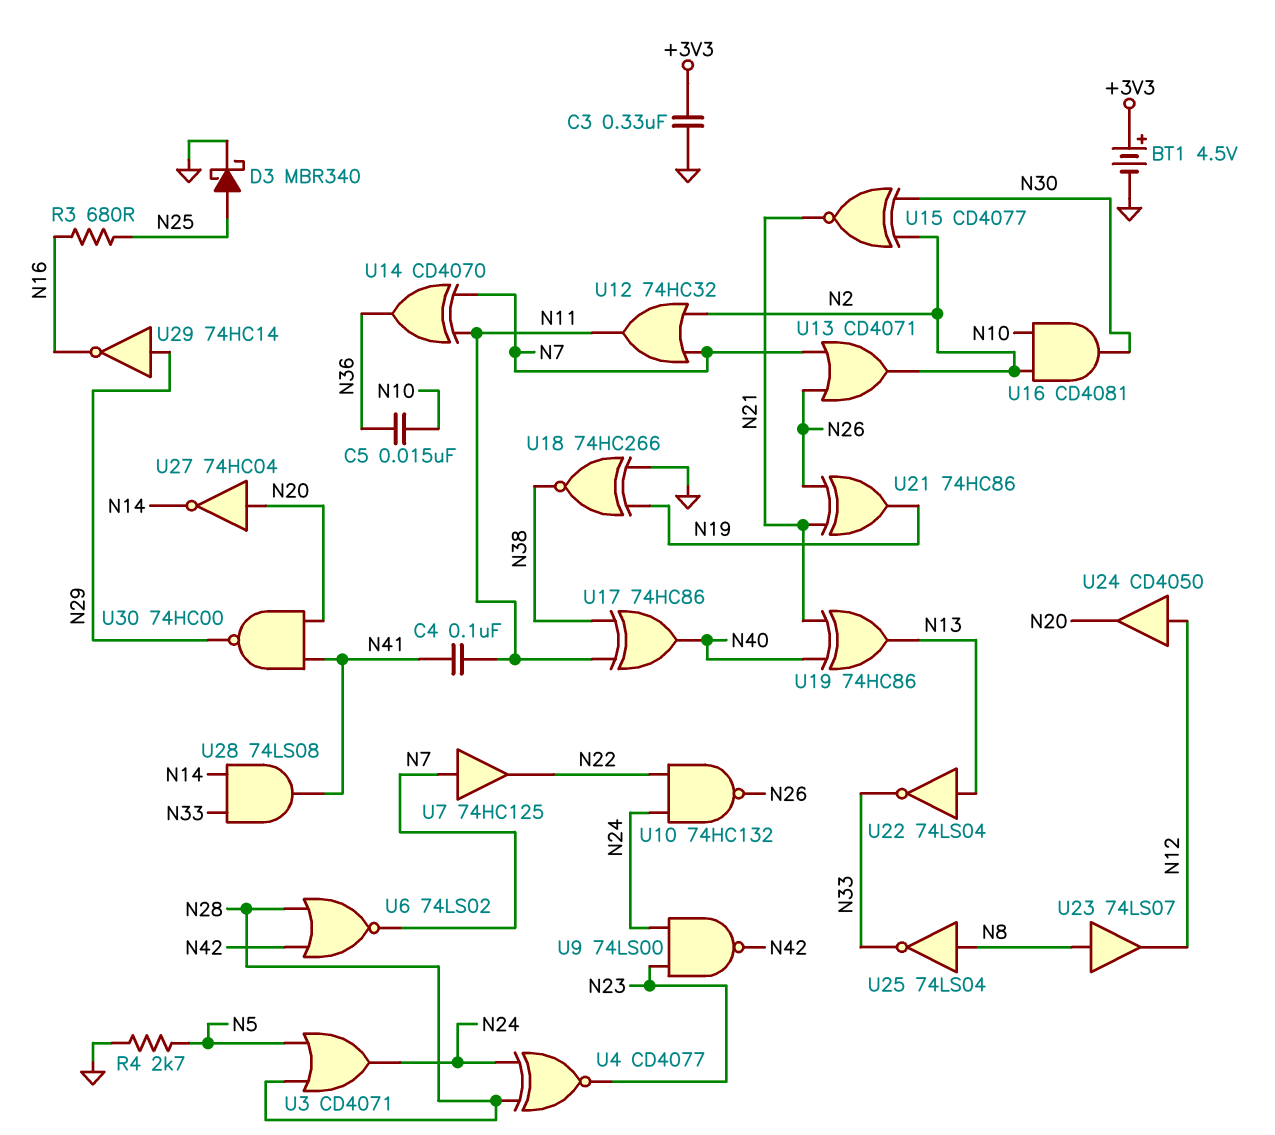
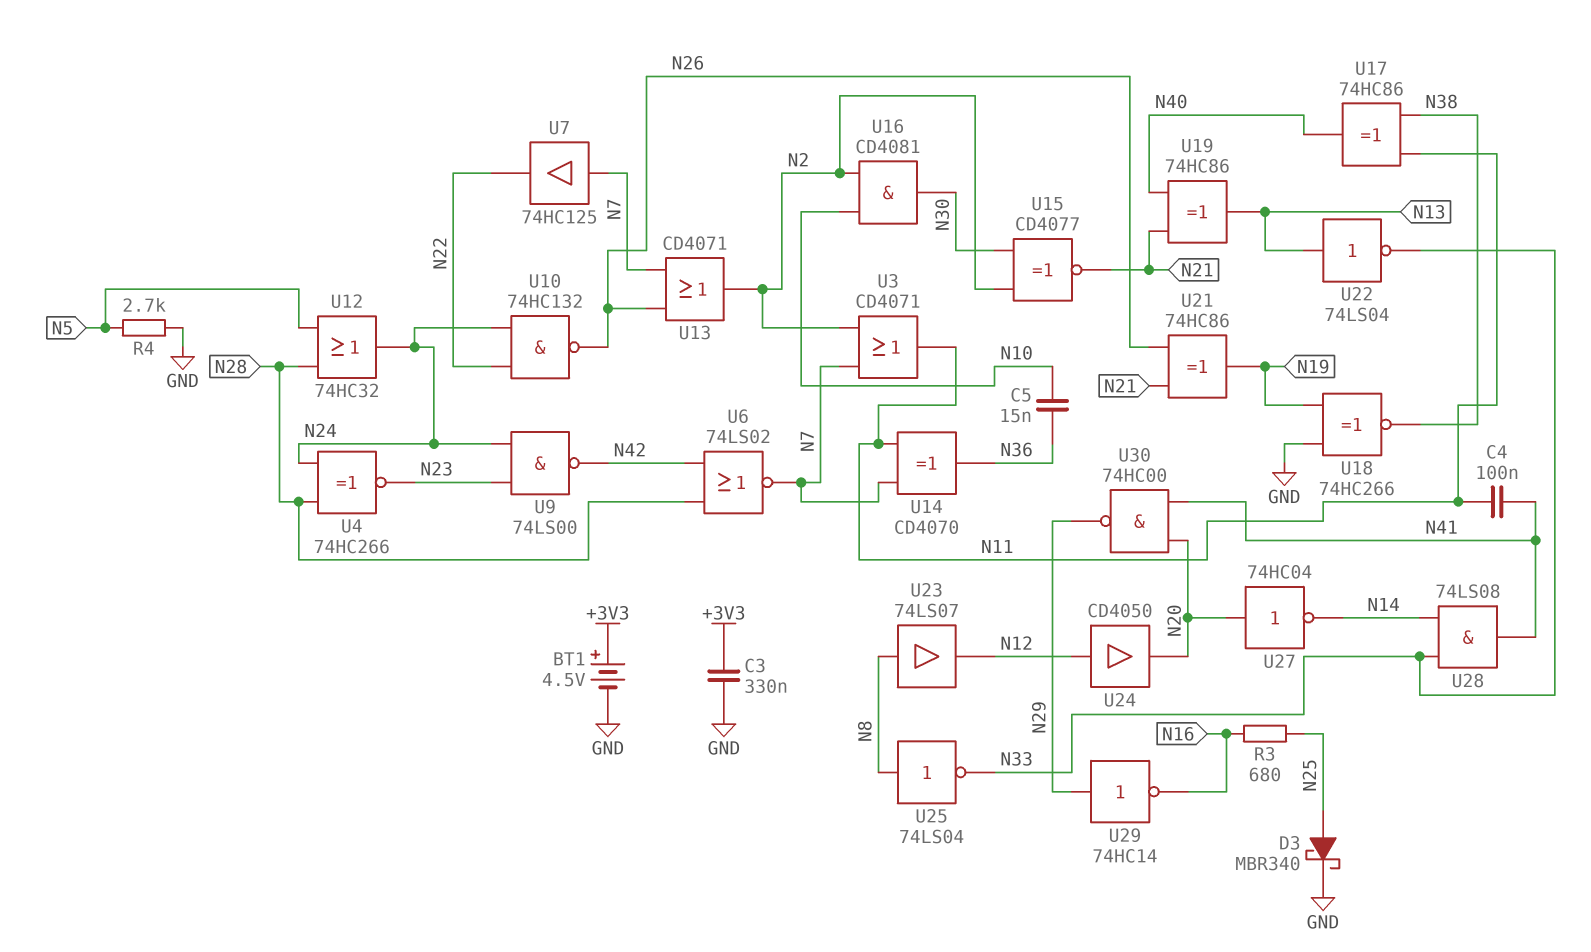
U3: OR CD4071 (in N5, in N28, out N24) -> OR CD4071 (in N2, in N7, out N11)
U4: XNOR CD4077 (in N24, in N28, out N23) -> XNOR 74HC266 (in N24, in N28, out N23)
U12: OR 74HC32 (in N2, in N7, out N11) -> OR 74HC32 (in N5, in N28, out N24)

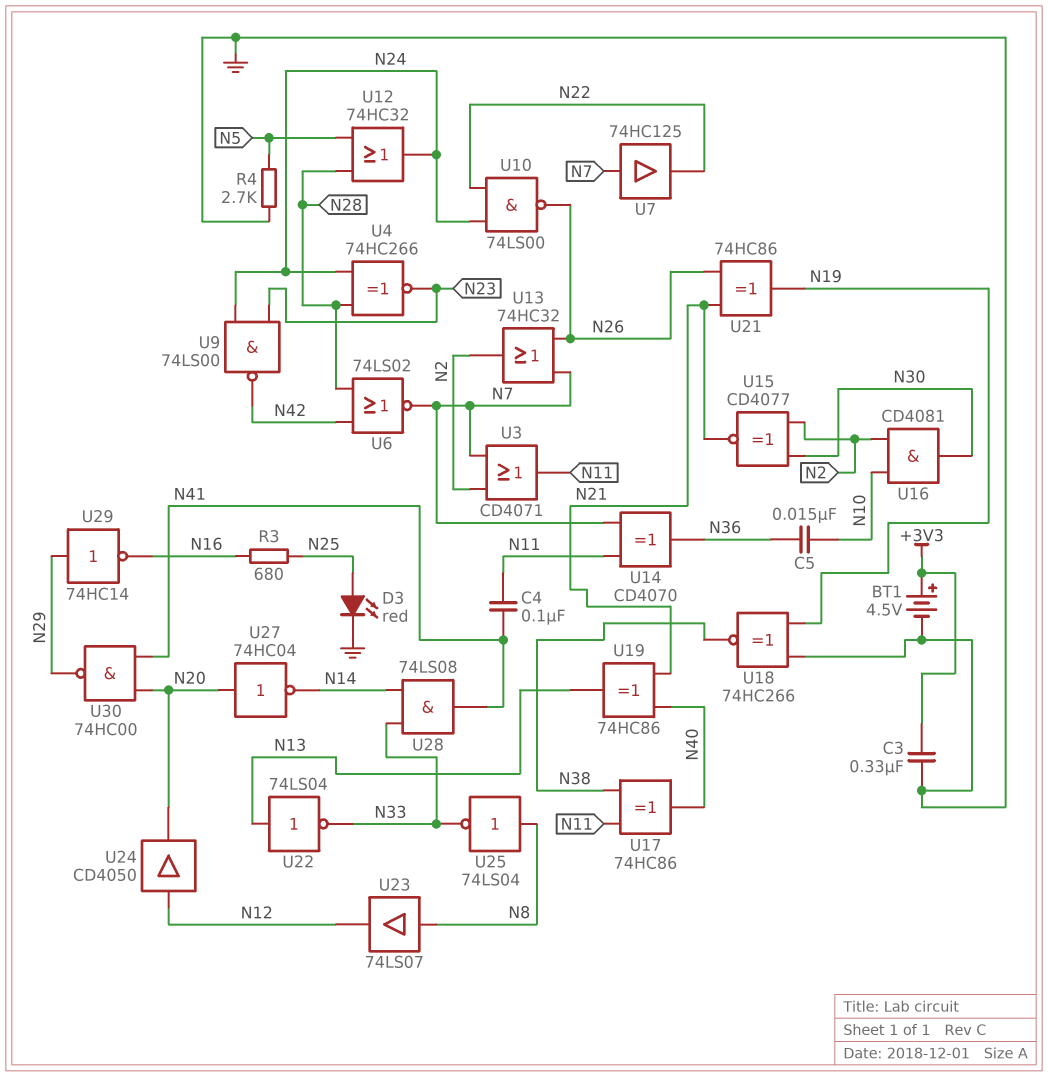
D3: schottky MBR340 (A N25, K GND) -> LED red (A N25, K GND)
U10: NAND 74HC132 (in N22, in N24, out N26) -> NAND 74LS00 (in N22, in N24, out N26)
U13: OR CD4071 (in N7, in N26, out N2) -> OR 74HC32 (in N7, in N26, out N2)

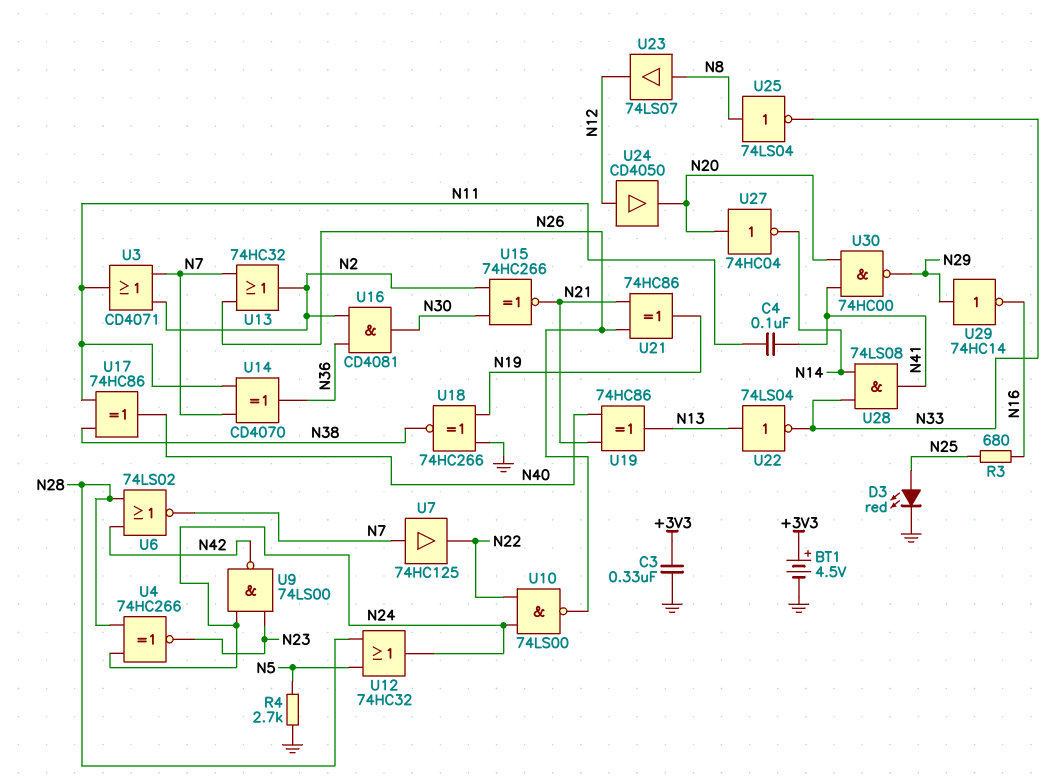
C5: 15nF (N10, N36) -> none
U15: XNOR CD4077 (in N2, in N30, out N21) -> XNOR 74HC266 (in N2, in N30, out N21)
U16: AND CD4081 (in N2, in N10, out N30) -> AND CD4081 (in N2, in N36, out N30)

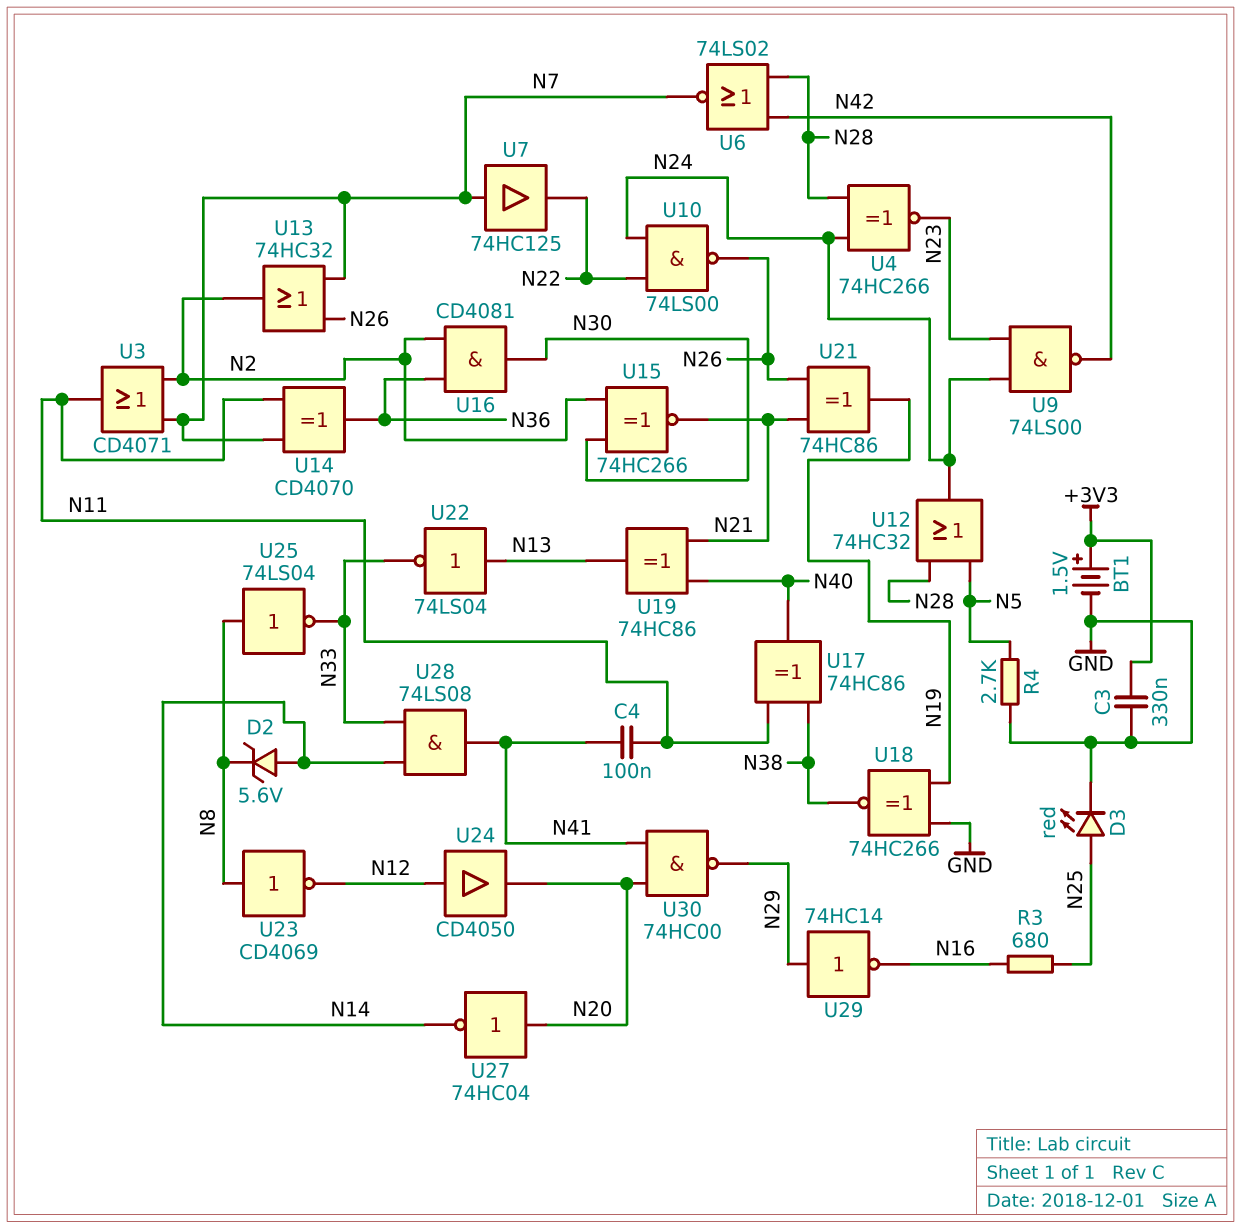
BT1: 4.5V (plus +3V3, minus GND) -> 1.5V (plus +3V3, minus GND)
D2: none -> zener 5.6V (A N14, K N8)
U23: buffer 74LS07 (in N8, out N12) -> NOT CD4069 (in N8, out N12)

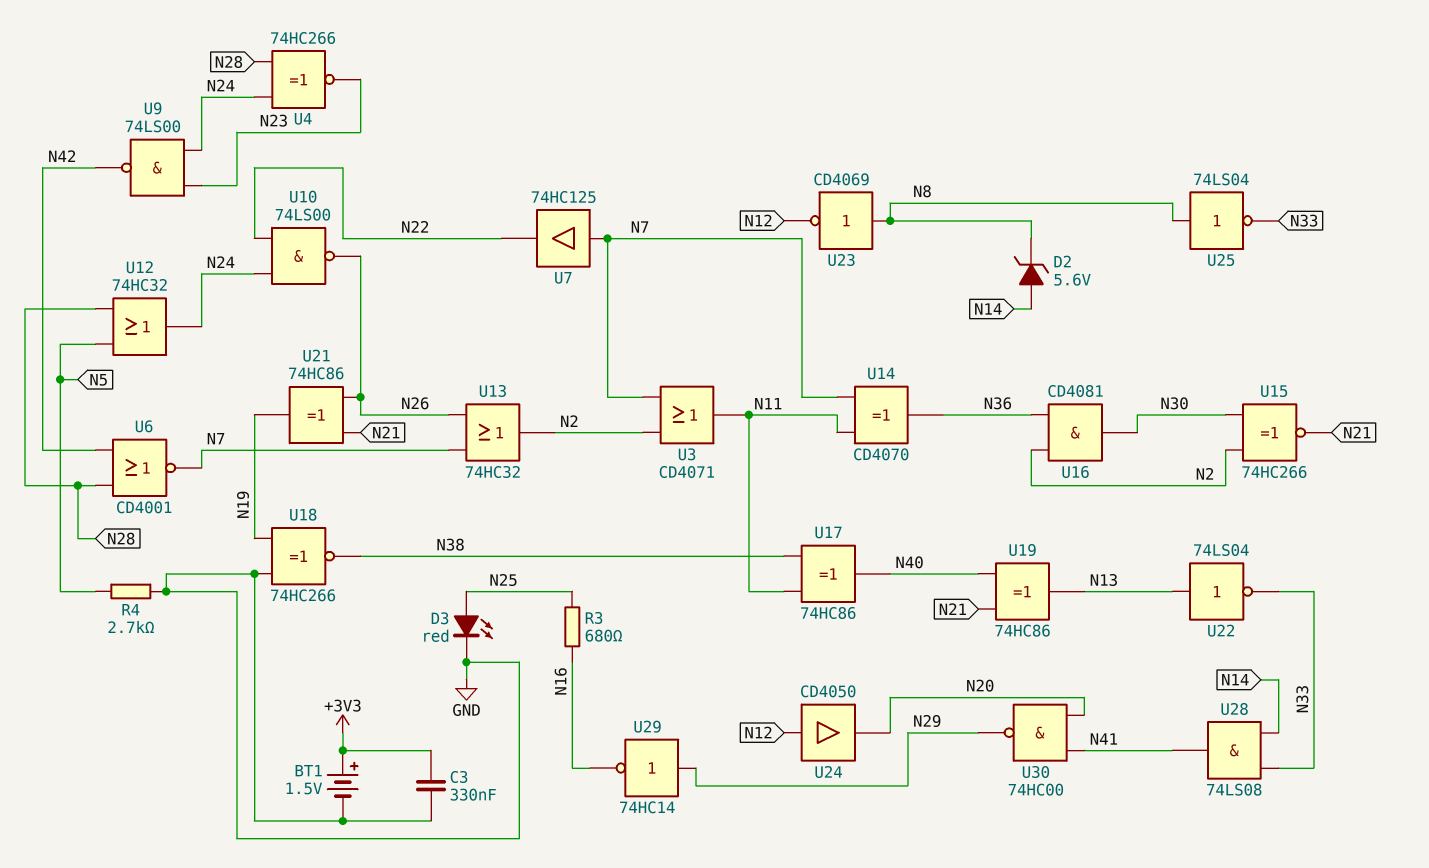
C4: 100nF (N11, N41) -> none
U6: NOR 74LS02 (in N28, in N42, out N7) -> NOR CD4001 (in N28, in N42, out N7)
U27: NOT 74HC04 (in N20, out N14) -> none

